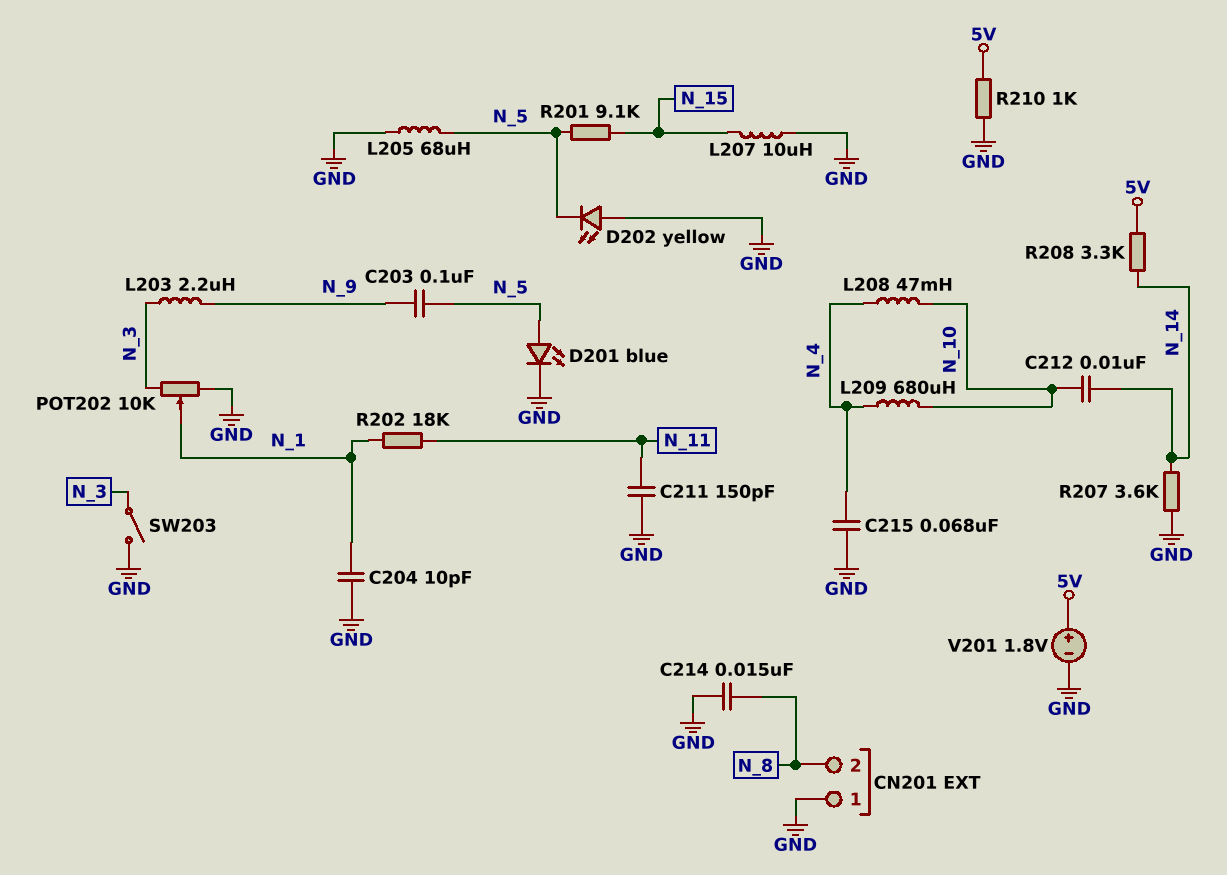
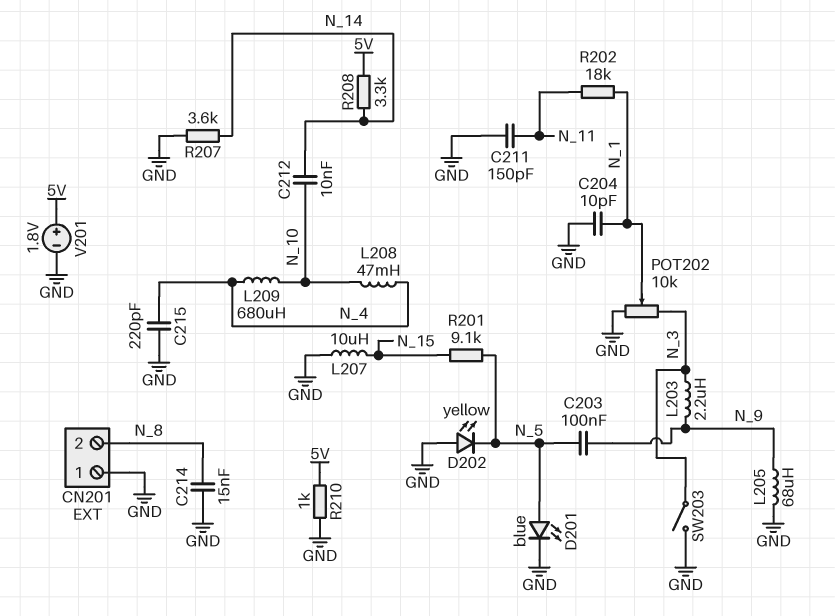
C215: 68nF (GND, N_4) -> 220pF (GND, N_4)
L205: 68uH (GND, N_5) -> 68uH (GND, N_9)

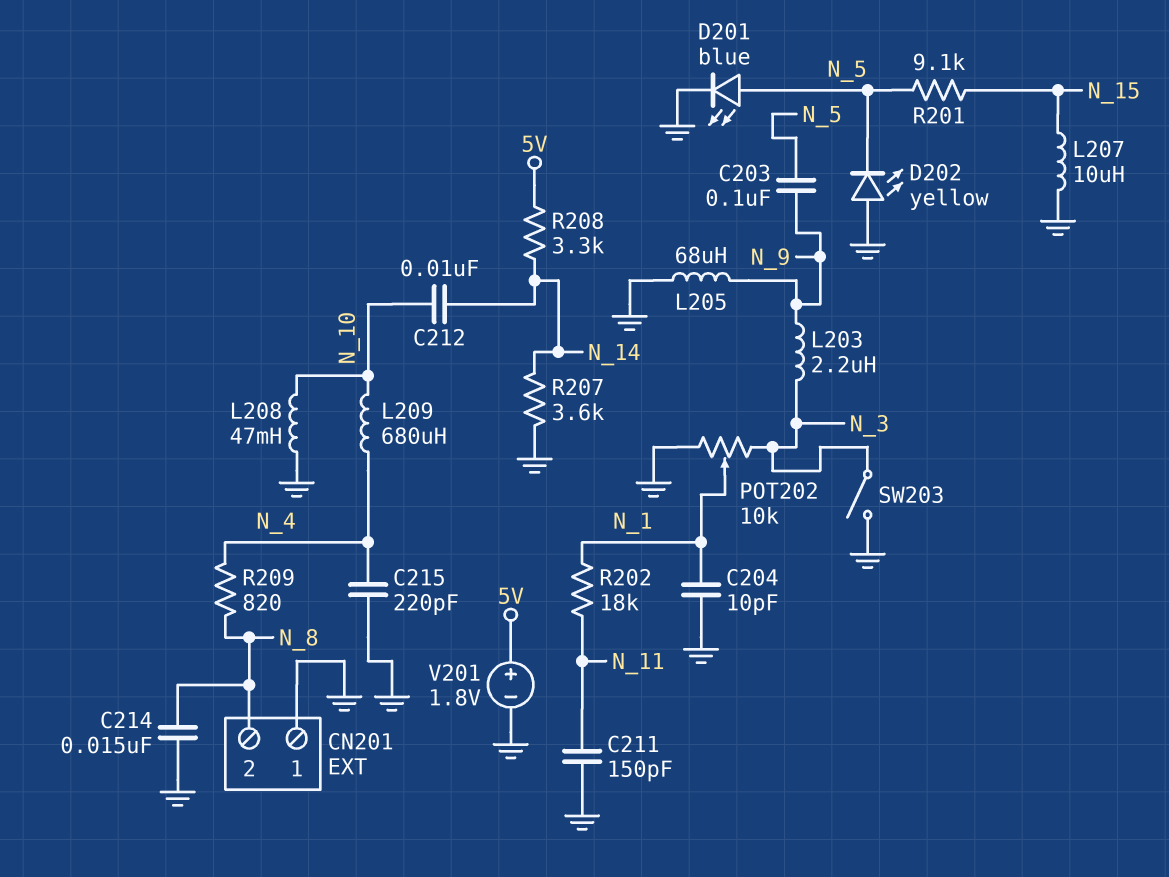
L208: 47mH (N_4, N_10) -> 47mH (GND, N_10)
R209: none -> 820 (N_4, N_8)
R210: 1k (5V, GND) -> none

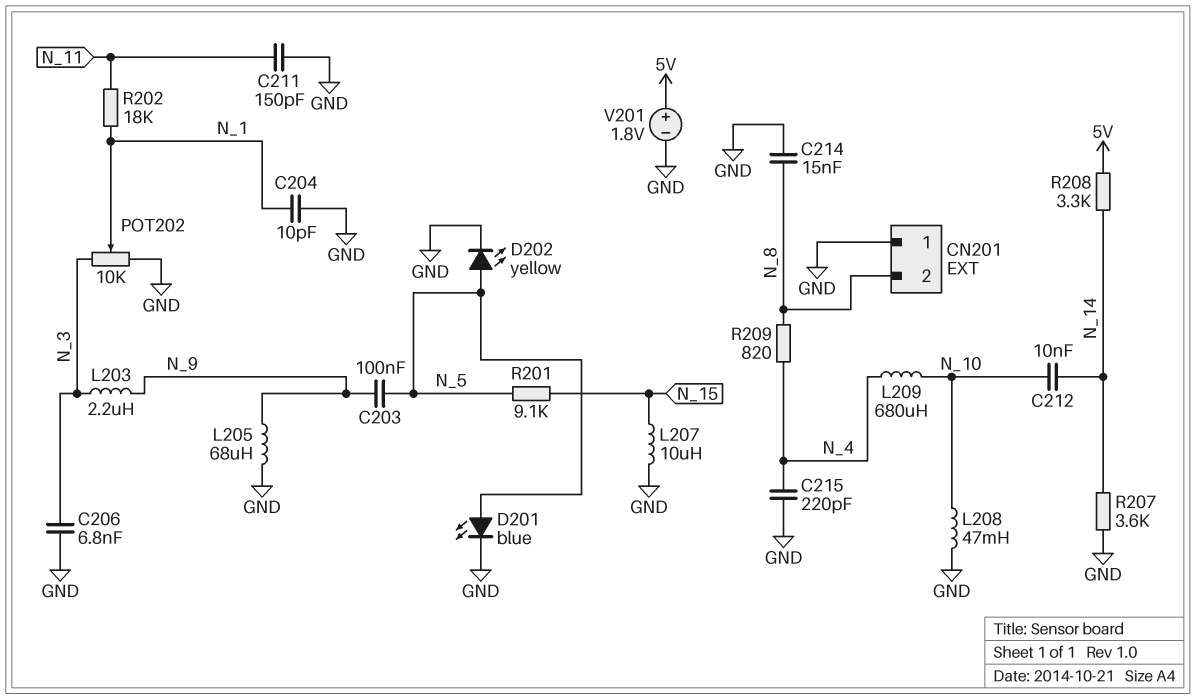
C206: none -> 6.8nF (GND, N_3)
D202: LED yellow (A GND, K N_5) -> LED yellow (A N_5, K GND)
SW203: switch (GND, N_3) -> none

